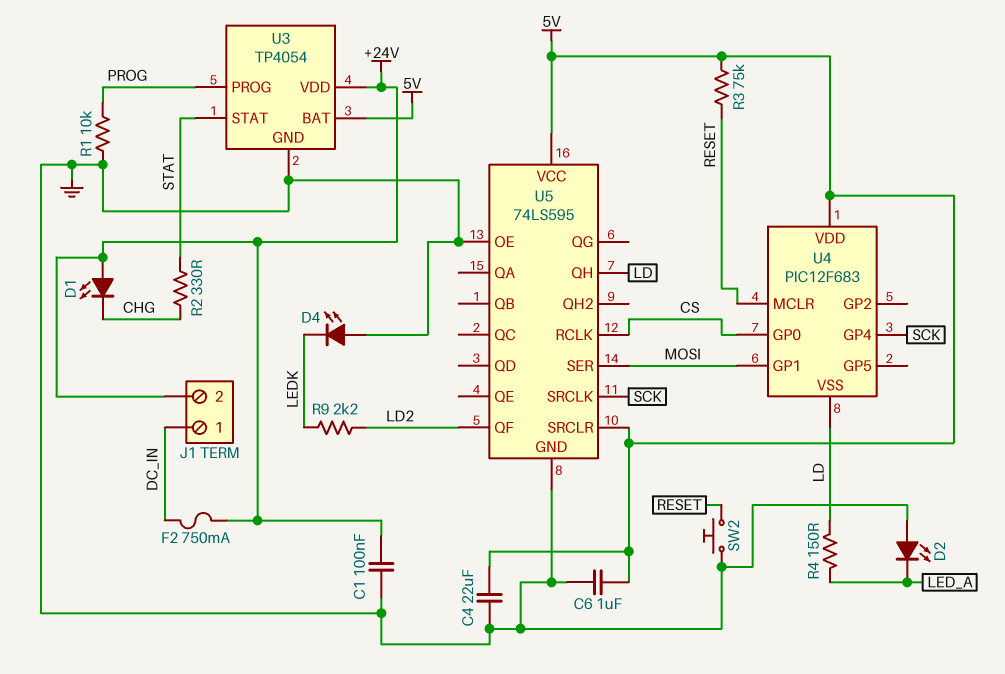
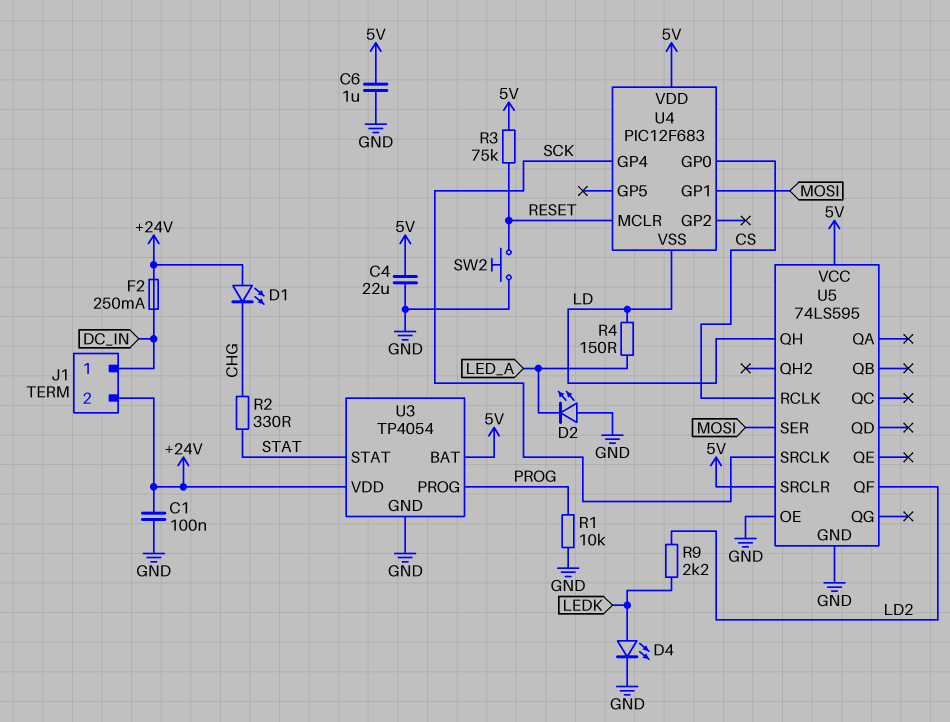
D4: LED (A GND, K LEDK) -> LED (A LEDK, K GND)
F2: 750mA (+24V, DC_IN) -> 250mA (+24V, DC_IN)

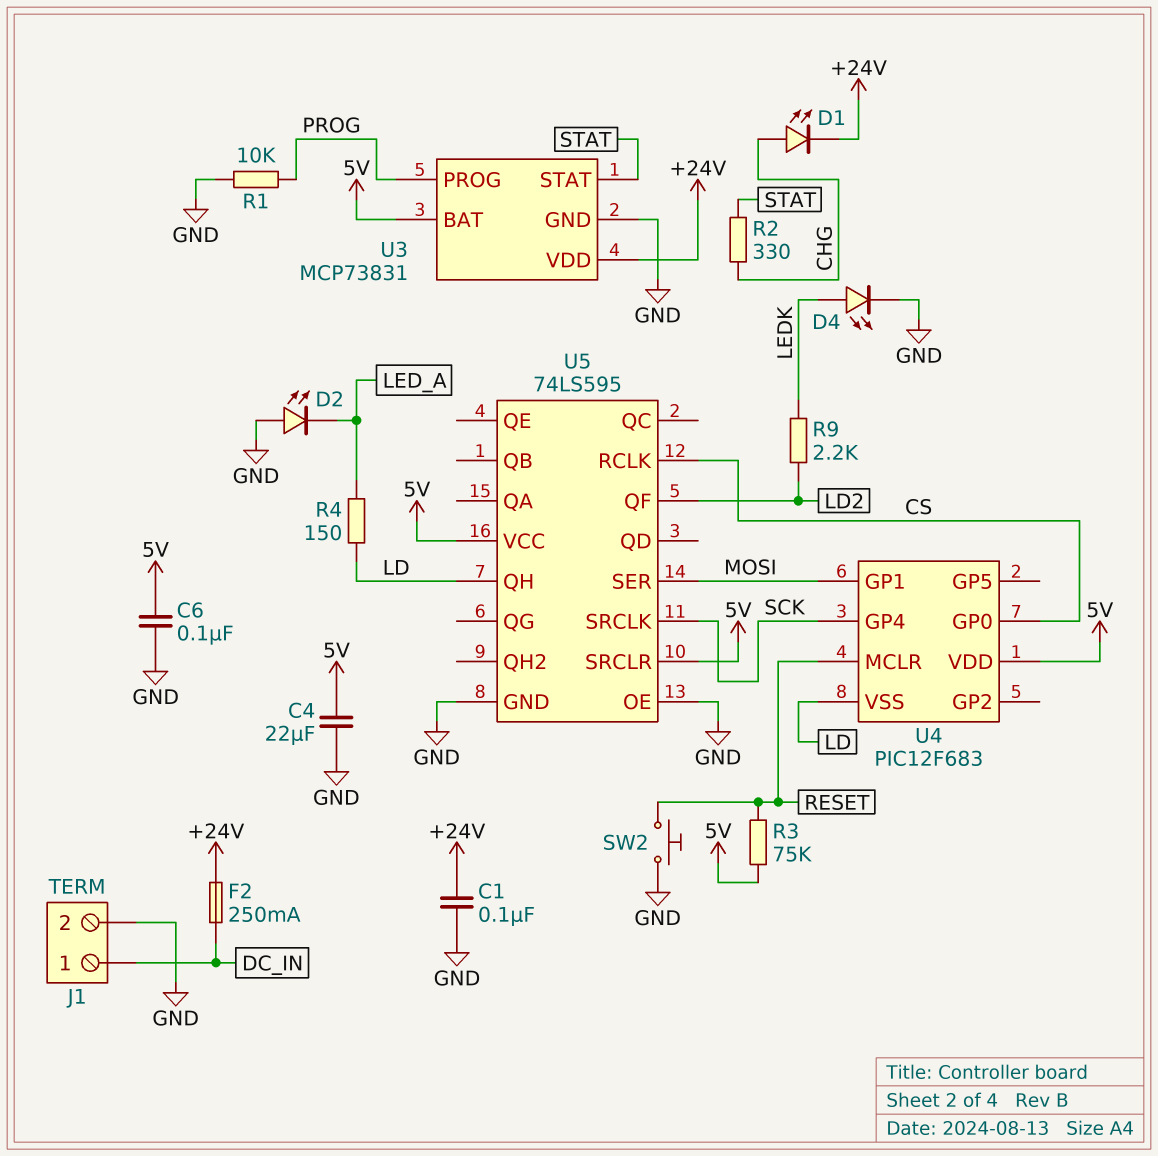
C6: 1uF (5V, GND) -> 100nF (5V, GND)
D1: LED (A +24V, K CHG) -> LED (A CHG, K +24V)
J1 pin 2: +24V -> GND
U3: TP4054 -> MCP73831

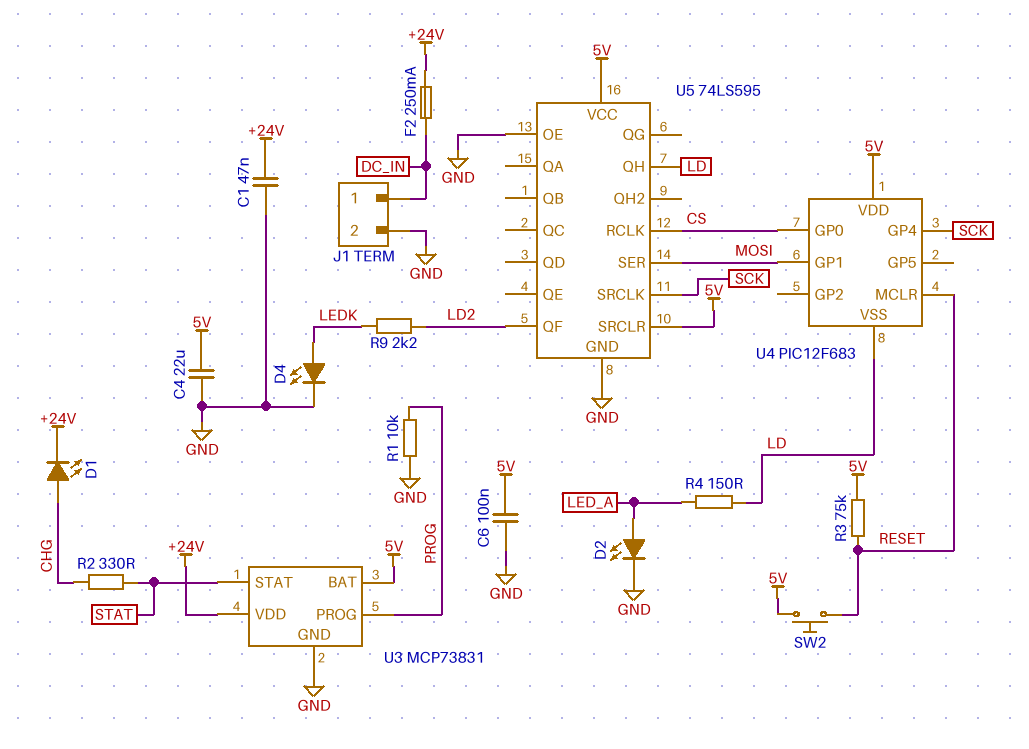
C1: 100nF (+24V, GND) -> 47nF (+24V, GND)
D2: LED (A GND, K LED_A) -> LED (A LED_A, K GND)
SW2: button (GND, RESET) -> button (5V, RESET)

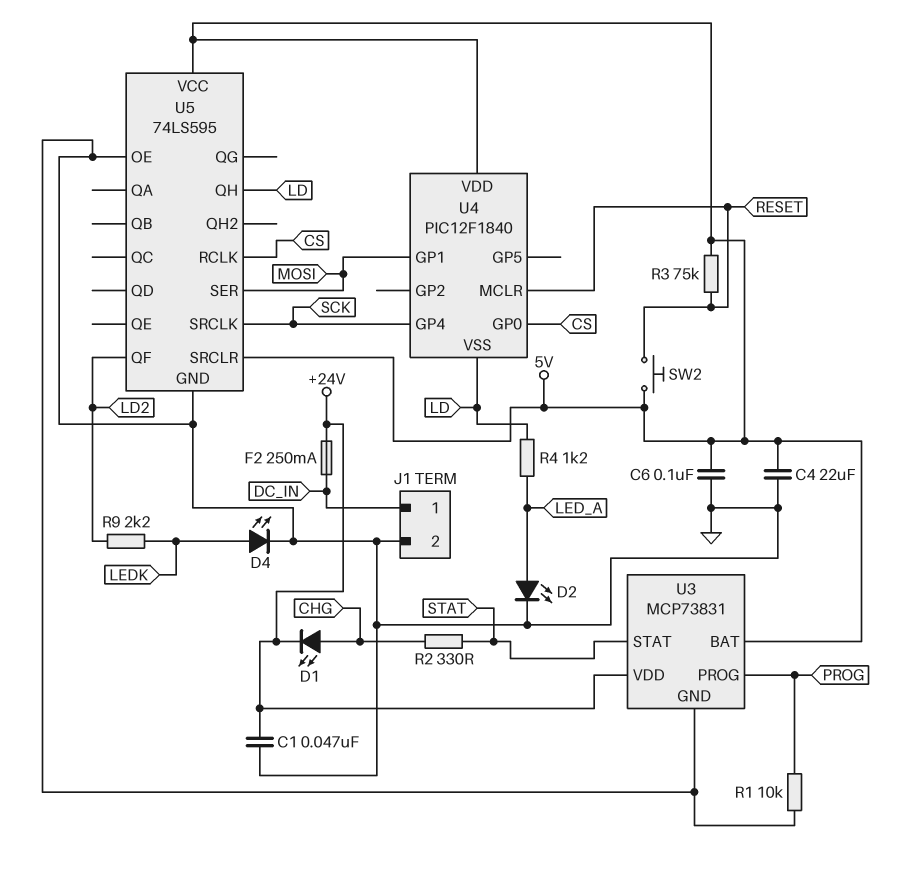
R4: 150 (LD, LED_A) -> 1.2k (LD, LED_A)
U4: PIC12F683 -> PIC12F1840

